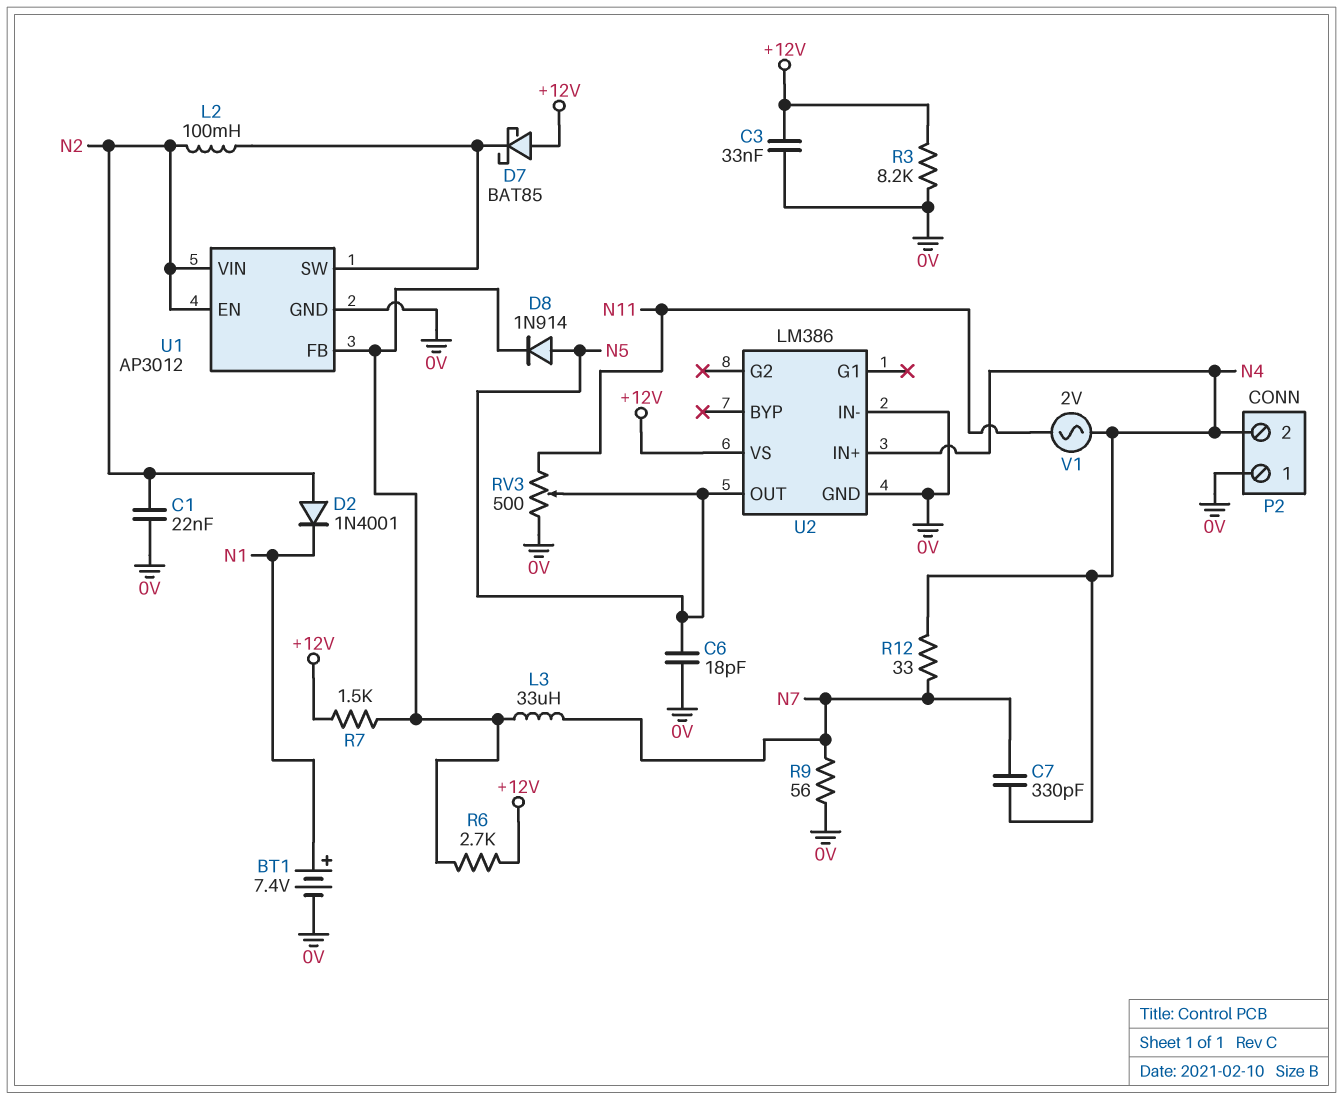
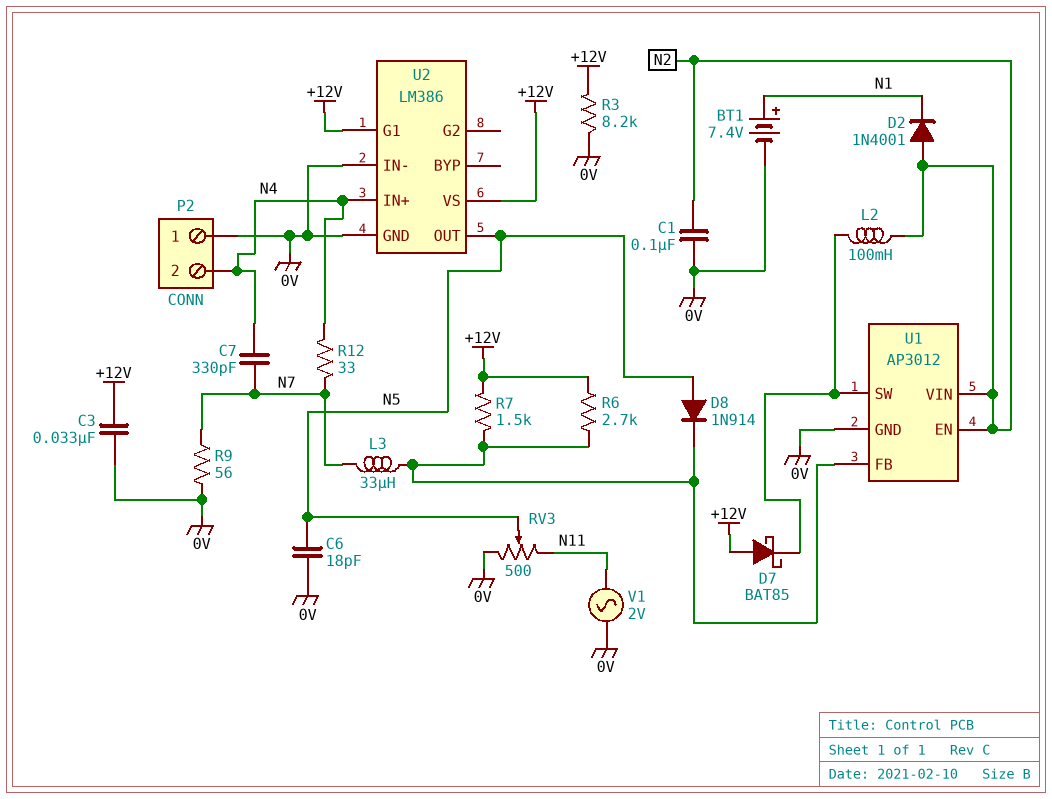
C1: 22nF (0V, N2) -> 100nF (0V, N2)
U2 pin G1: none -> +12V
V1: AC 2V (N4, N11) -> AC 2V (0V, N11)

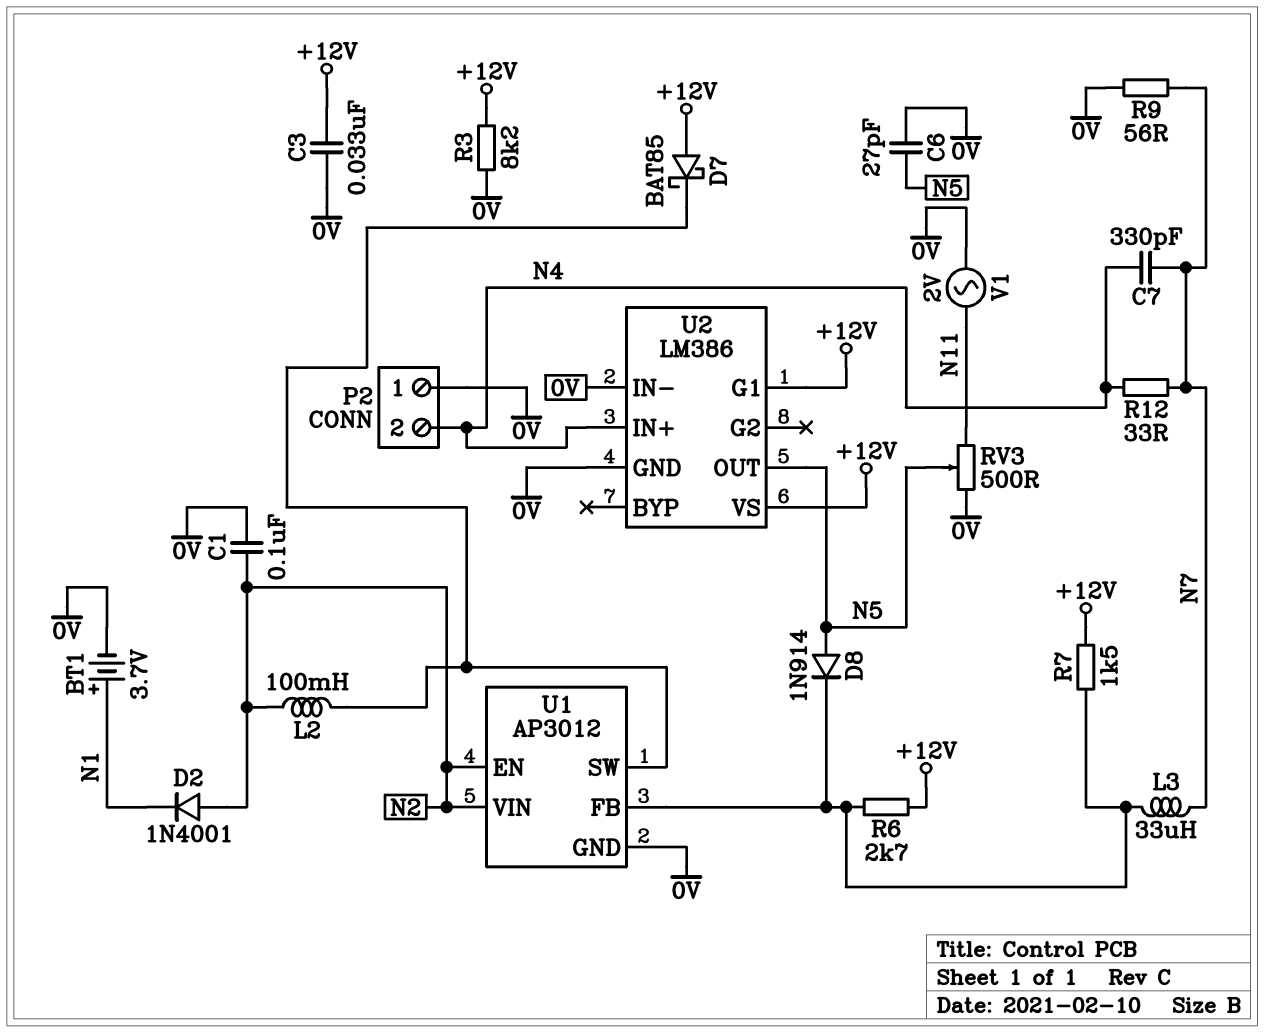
BT1: 7.4V (plus N1, minus 0V) -> 3.7V (plus N1, minus 0V)
C6: 18pF (0V, N5) -> 27pF (0V, N5)

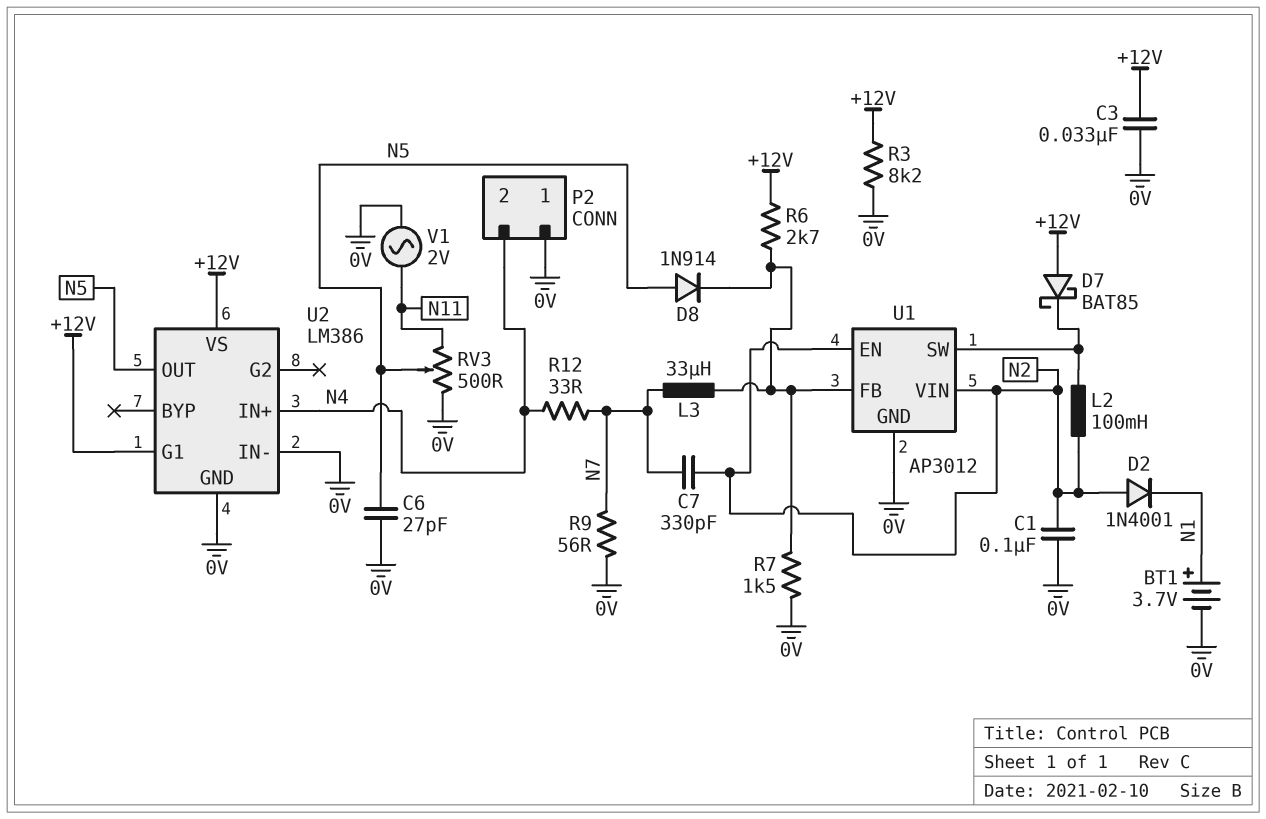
C7: 330pF (N4, N7) -> 330pF (N2, N7)
R7: 1.5k (+12V, U1/FB) -> 1.5k (0V, U1/FB)

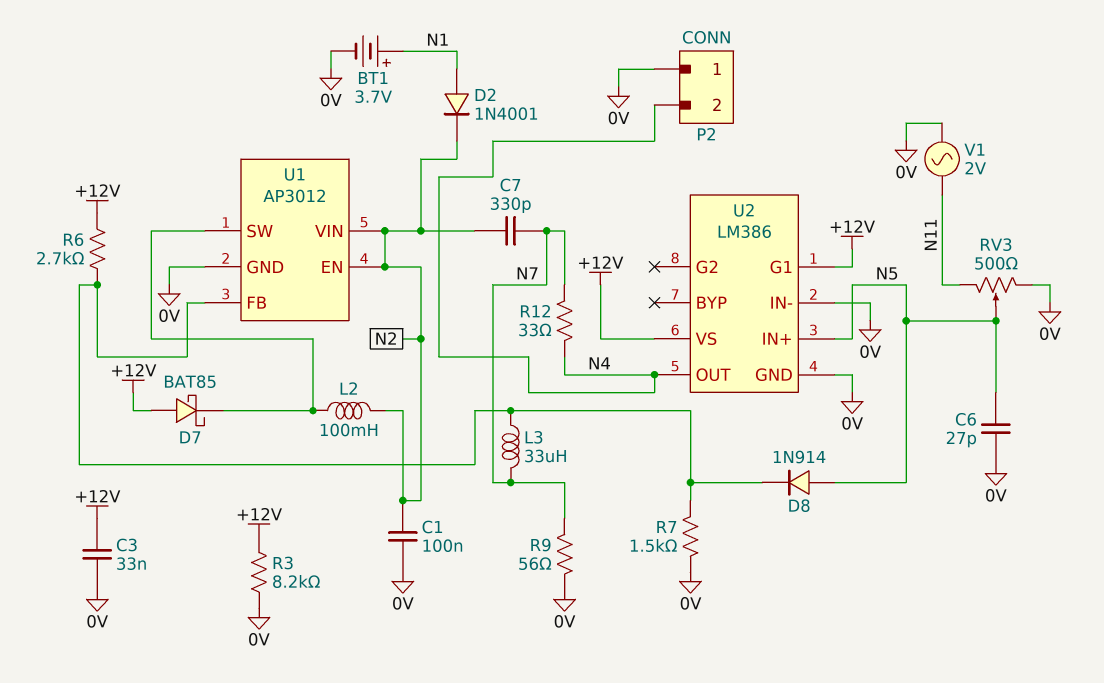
D2: diode 1N4001 (A N2, K N1) -> diode 1N4001 (A N1, K N2)
U2 pin IN+: N4 -> N5
U2 pin OUT: N5 -> N4

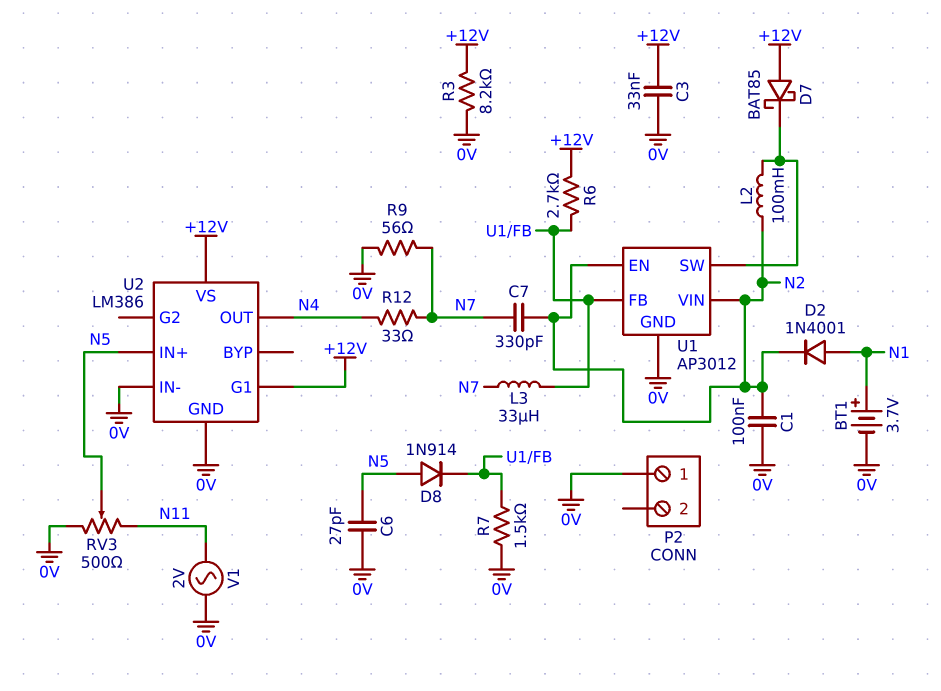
P2 pin 2: N4 -> none

